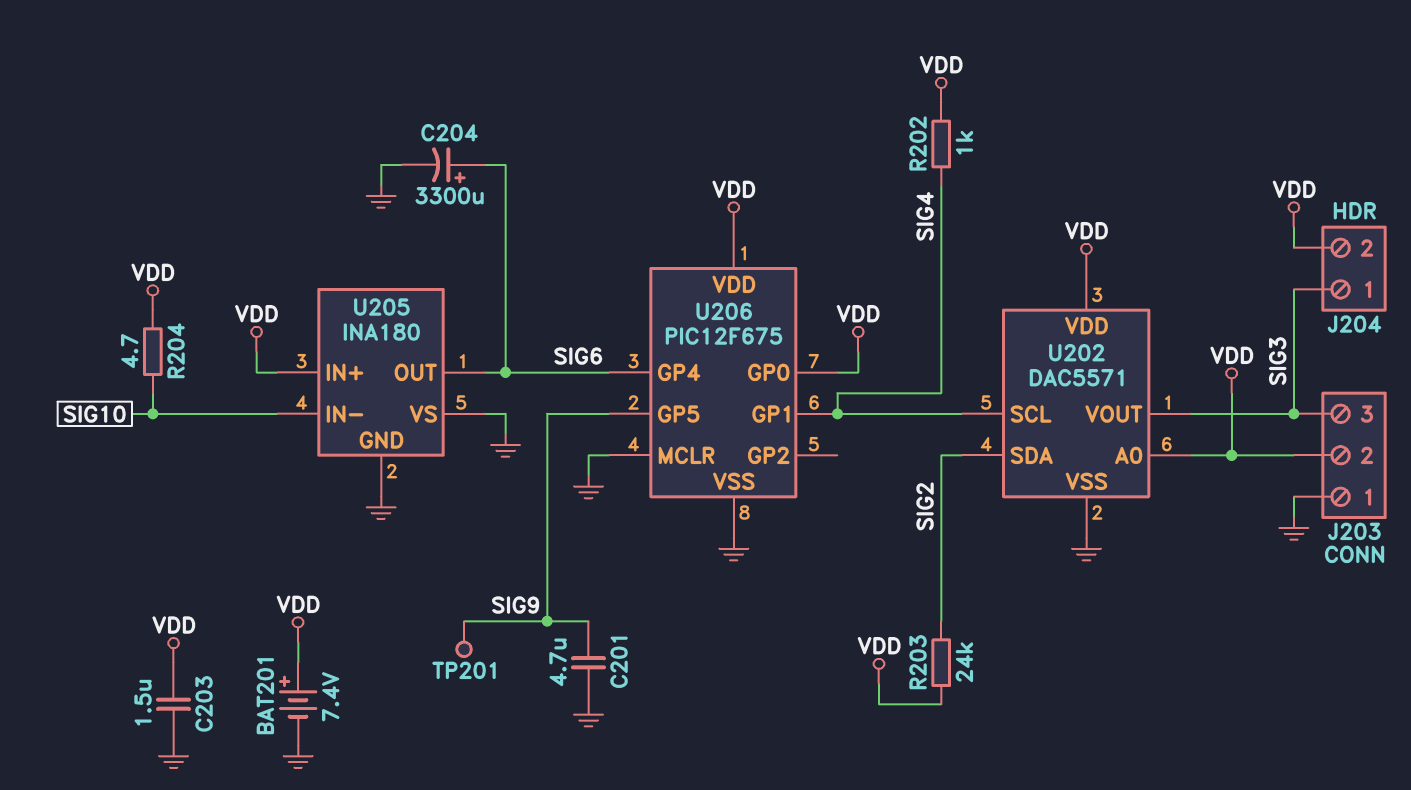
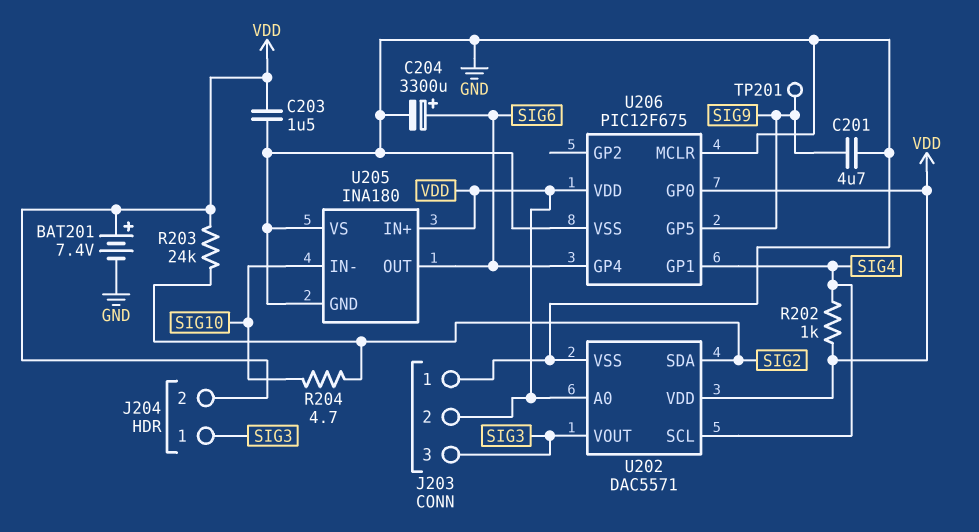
R204: 4.7 (SIG10, VDD) -> 4.7 (SIG2, SIG10)

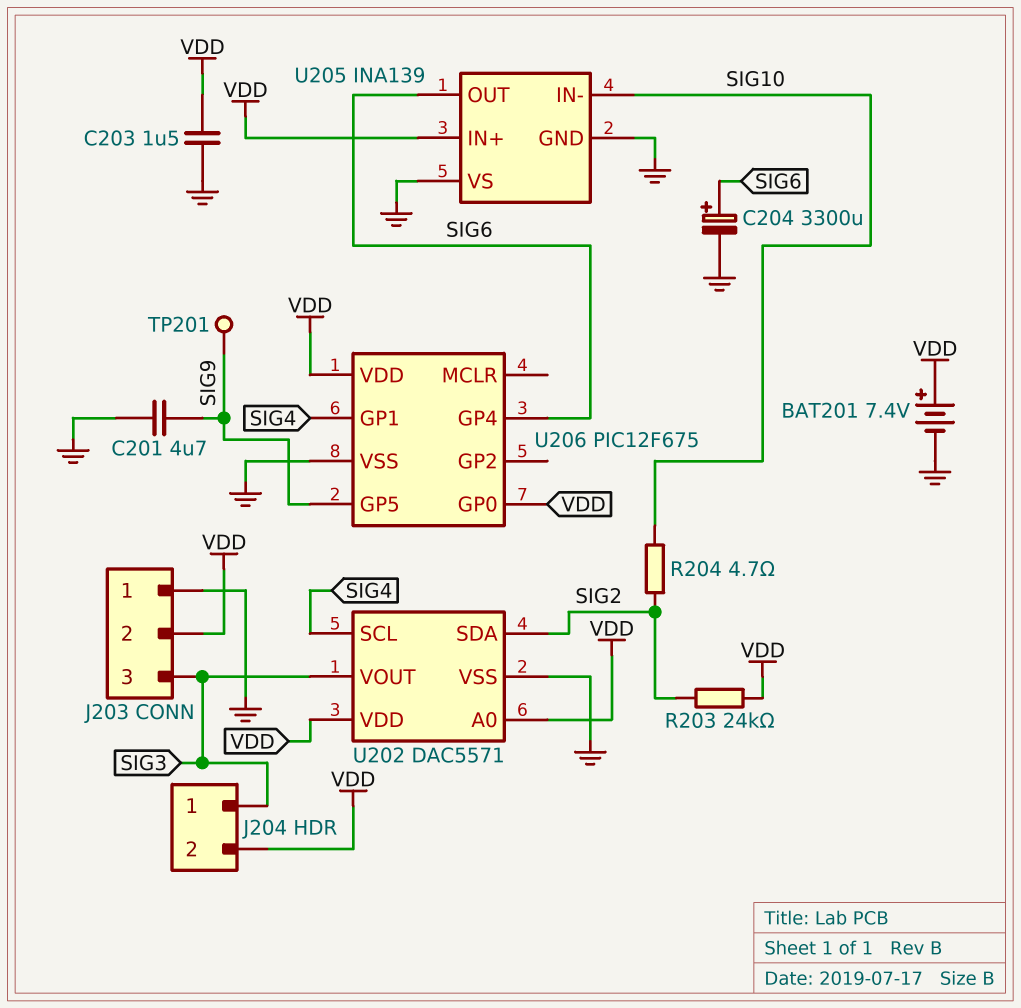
R202: 1k (SIG4, VDD) -> none
U205: INA180 -> INA139
U206 pin MCLR: GND -> none

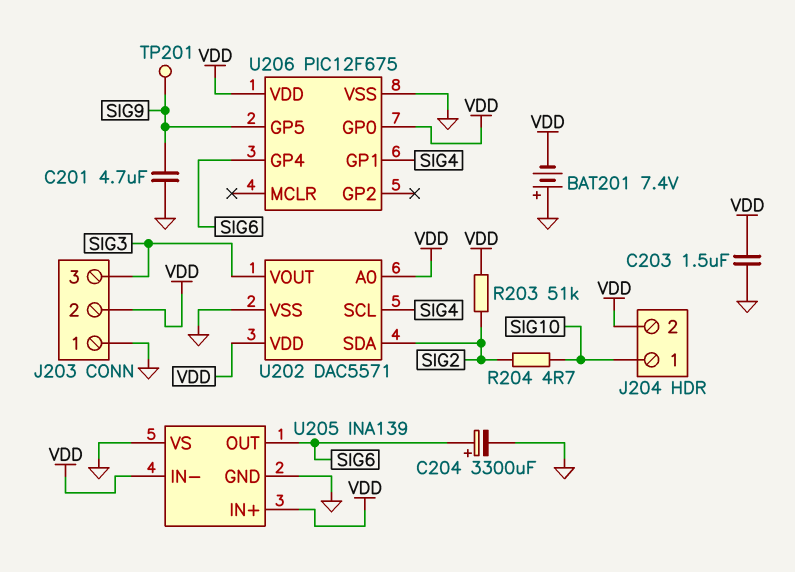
BAT201: 7.4V (plus VDD, minus GND) -> 7.4V (plus GND, minus VDD)
J204 pin 1: SIG3 -> SIG10
R203: 24k (SIG2, VDD) -> 51k (SIG2, VDD)
U205 pin IN-: SIG10 -> VDD

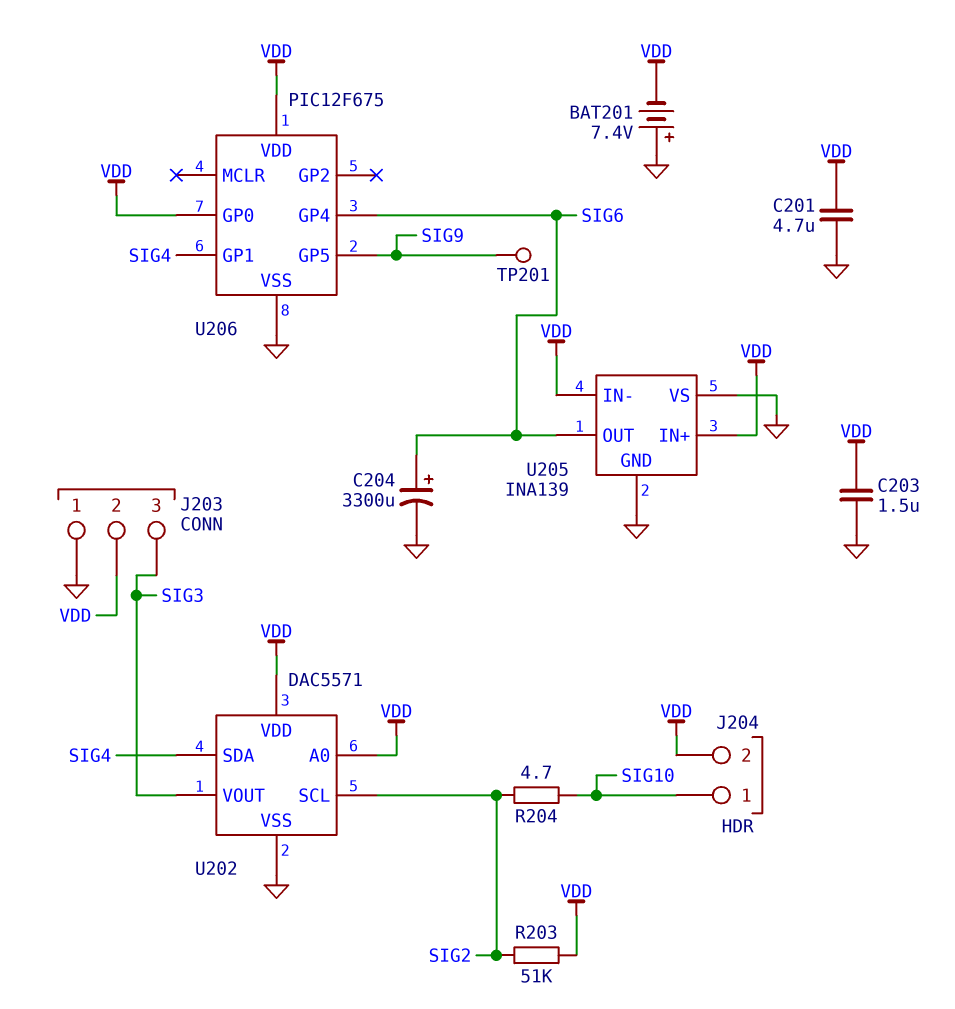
C201: 4.7uF (GND, SIG9) -> 4.7uF (GND, VDD)
U202 pin SCL: SIG4 -> SIG2
U202 pin SDA: SIG2 -> SIG4

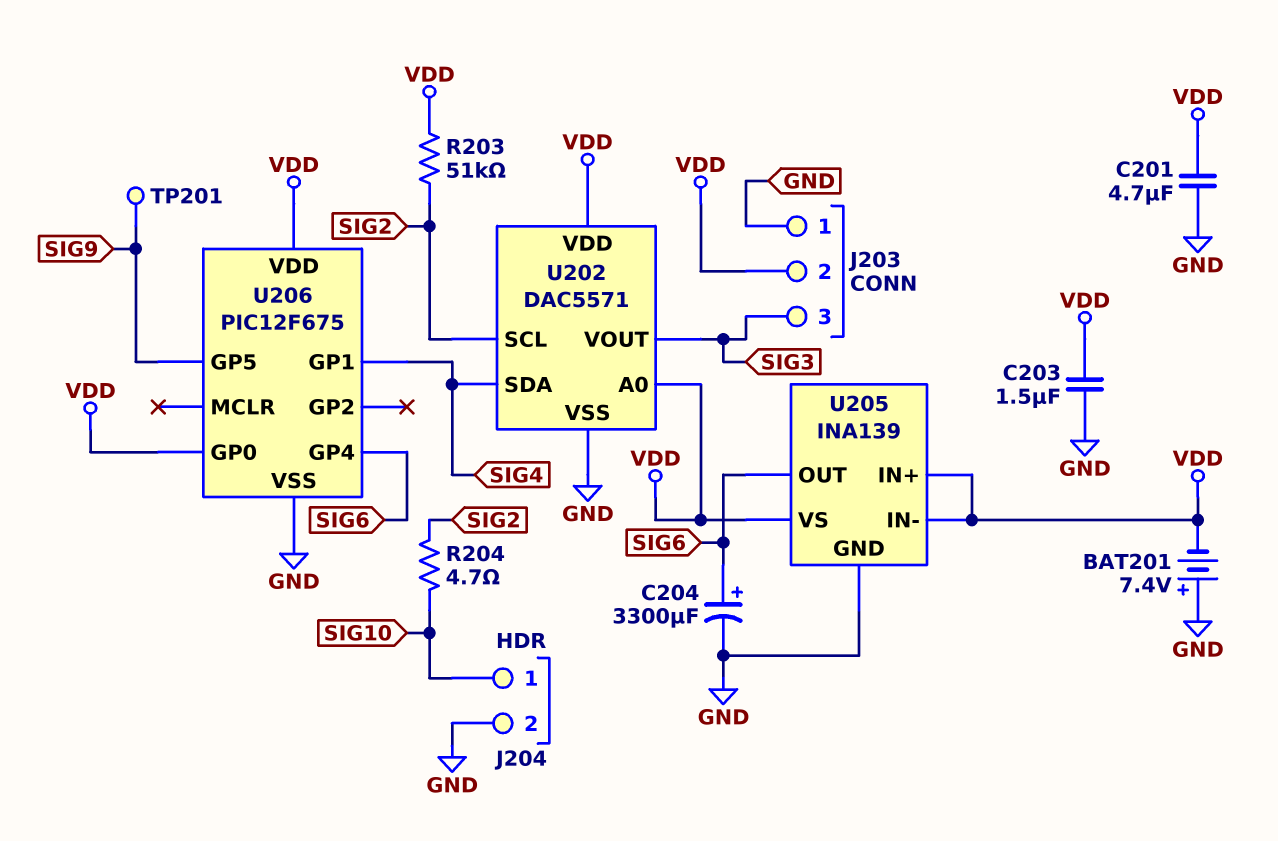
J204 pin 2: VDD -> GND
U205 pin VS: GND -> VDD

